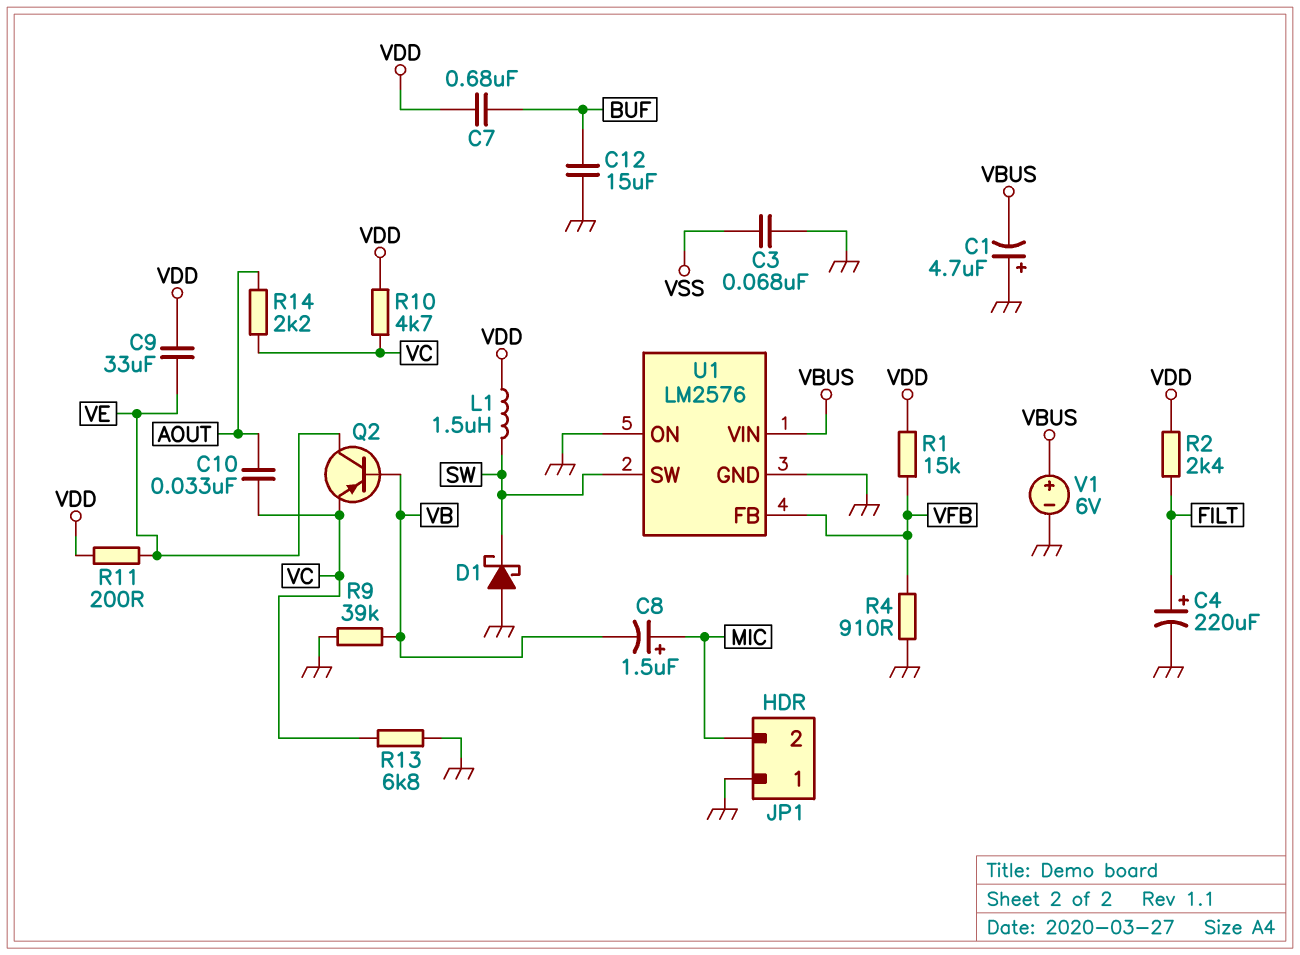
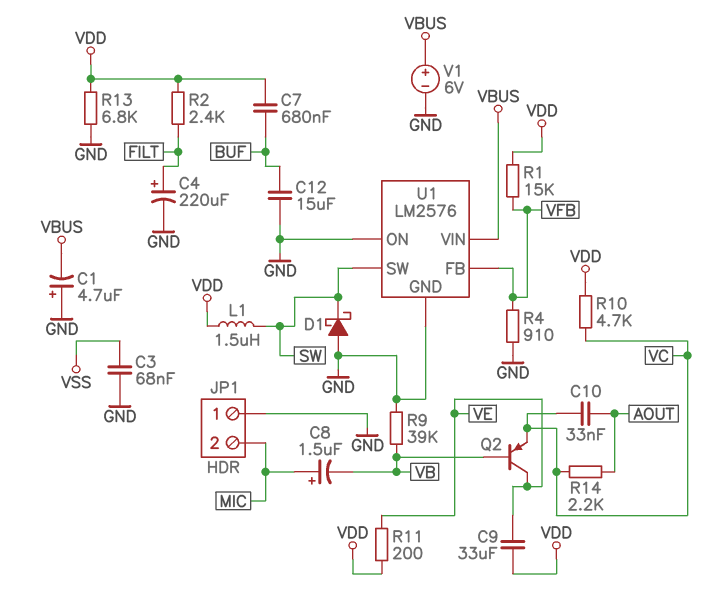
R13: 6.8k (GND, VC) -> 6.8k (GND, VDD)

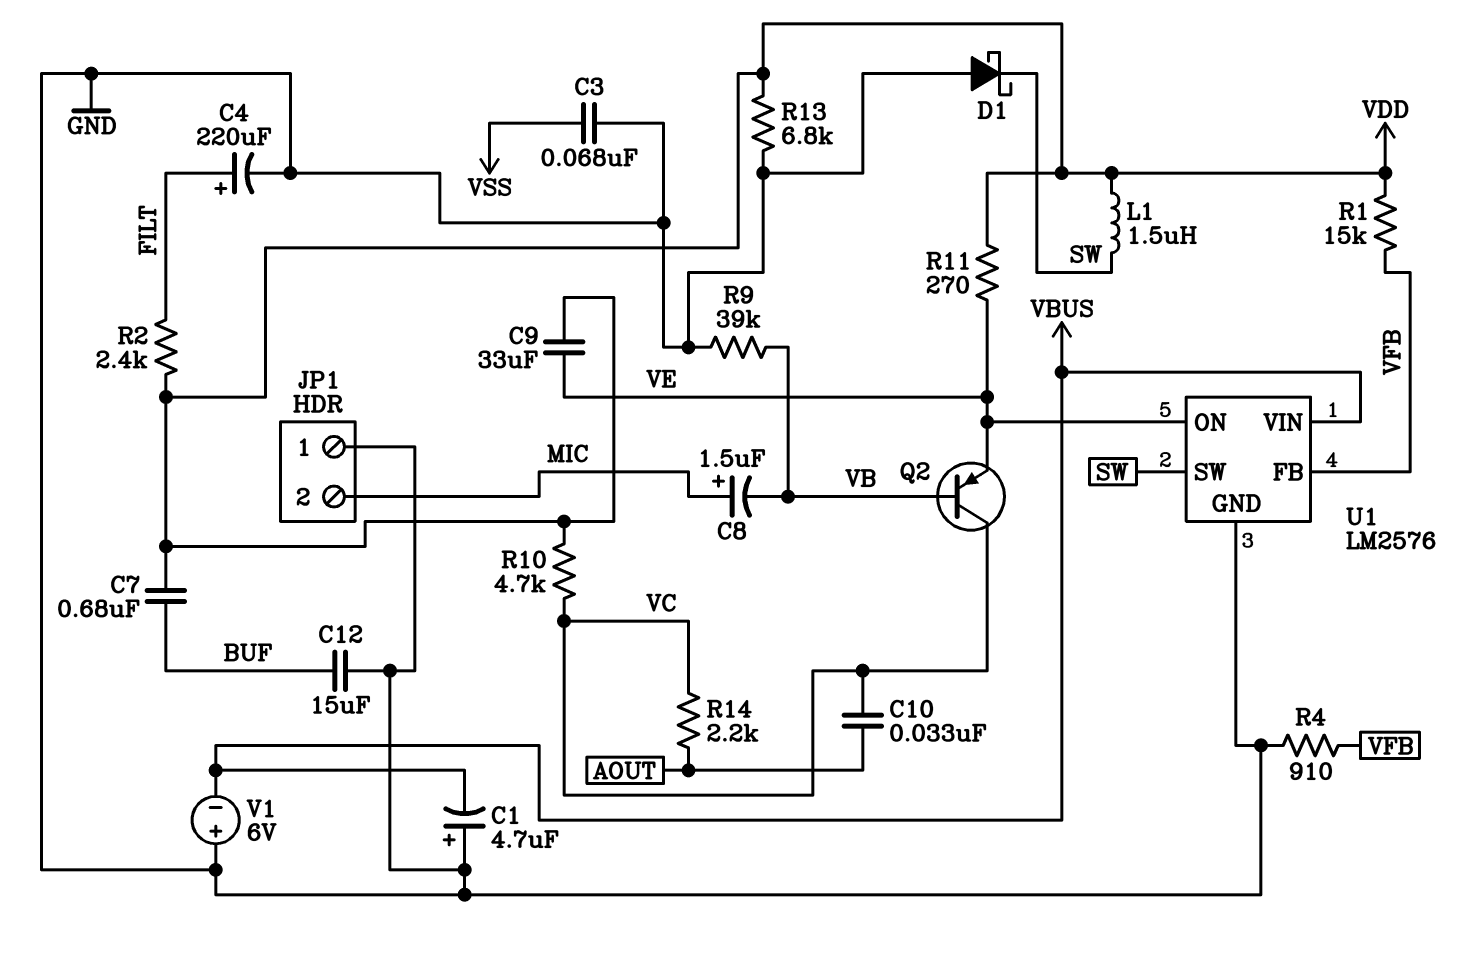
Q2: PNP (B VB, C VE, E VC) -> PNP (B VB, C VC, E VE)
R11: 200 (VDD, VE) -> 270 (VDD, VE)
U1 pin ON: GND -> VE
V1: 6V (plus VBUS, minus GND) -> 6V (plus GND, minus VBUS)

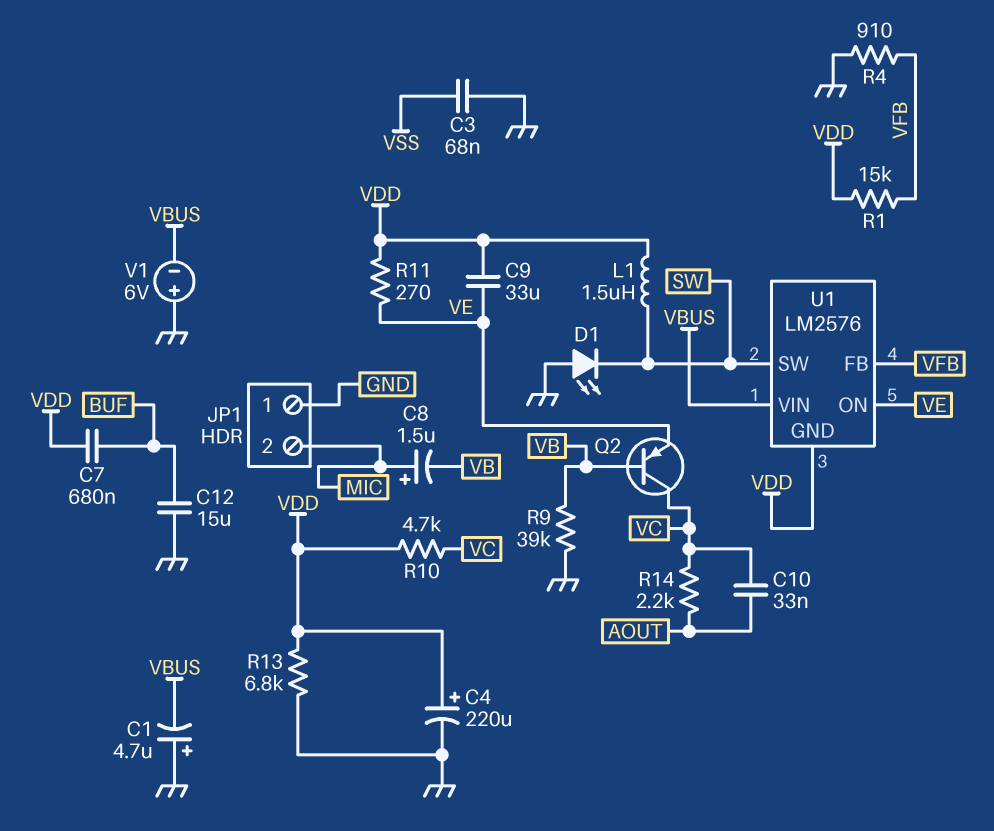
C4: 220uF (plus FILT, minus GND) -> 220uF (plus VDD, minus GND)
D1: schottky (A GND, K SW) -> LED (A GND, K SW)
R2: 2.4k (FILT, VDD) -> none
U1 pin GND: GND -> VDD

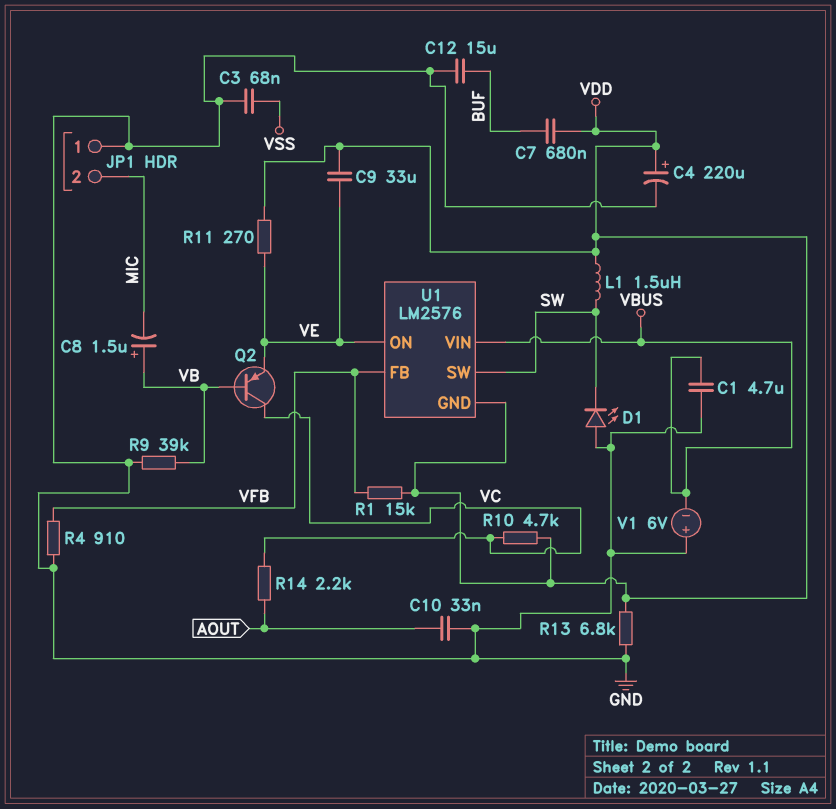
C1: 4.7uF (plus GND, minus VBUS) -> 4.7uF (GND, VBUS)
C8: 1.5uF (plus MIC, minus VB) -> 1.5uF (plus VB, minus MIC)
C10: 33nF (AOUT, VC) -> 33nF (AOUT, GND)

